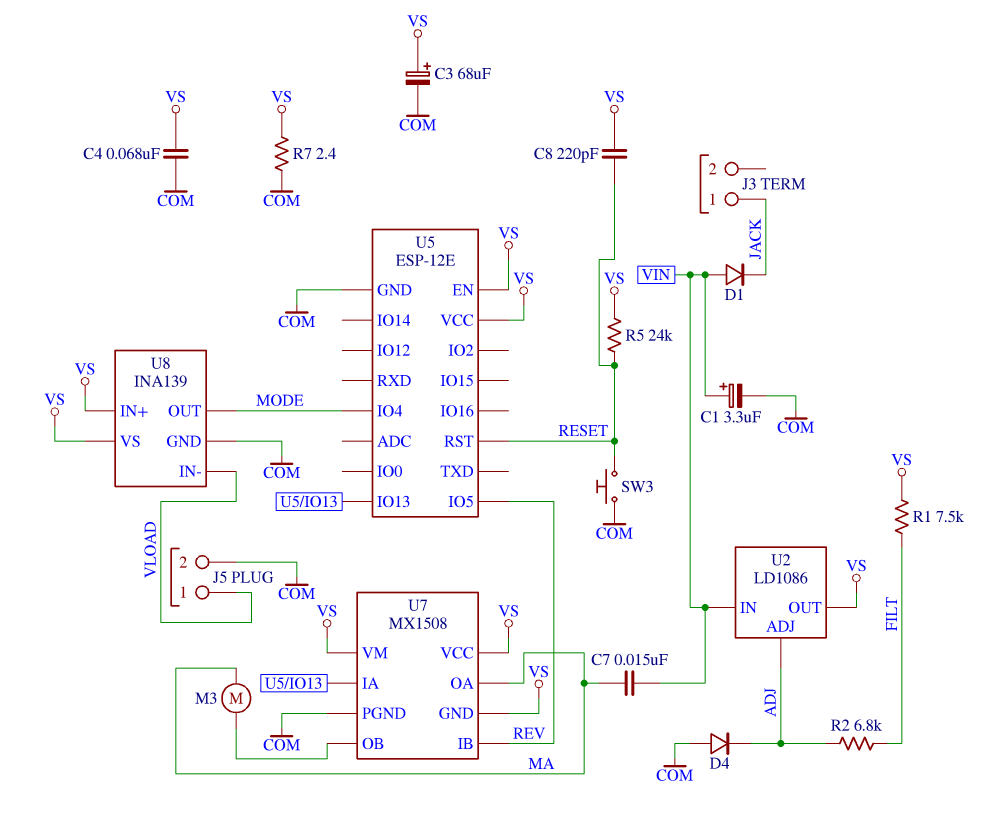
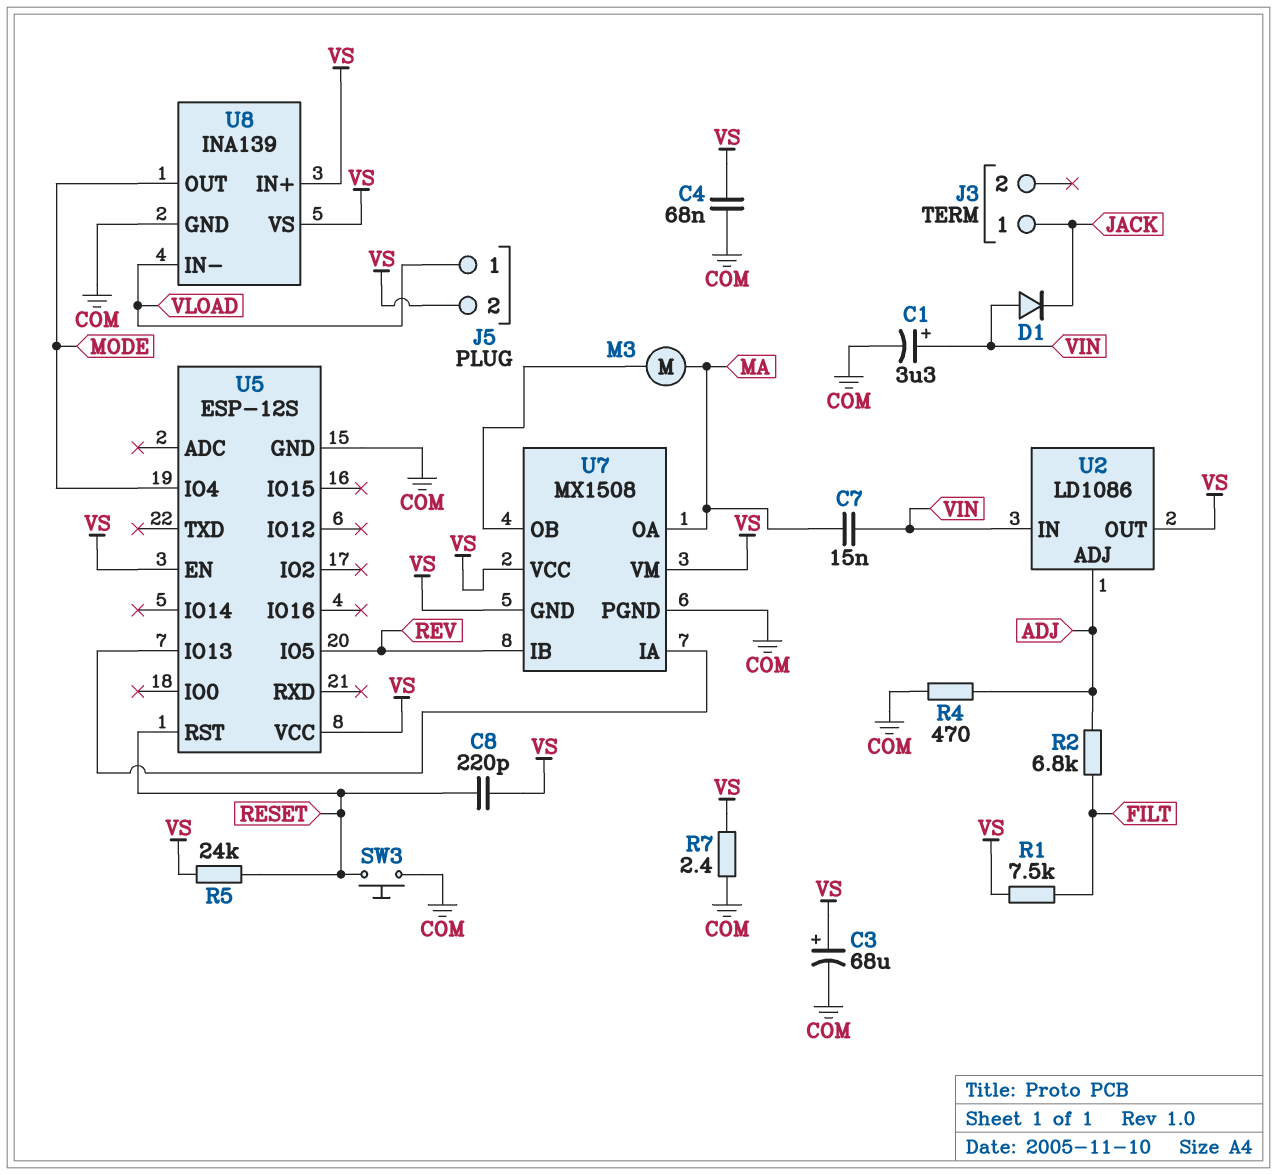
D4: diode (A COM, K ADJ) -> none
J5 pin 2: COM -> VS
R4: none -> 470 (ADJ, COM)
U5: ESP-12E -> ESP-12S

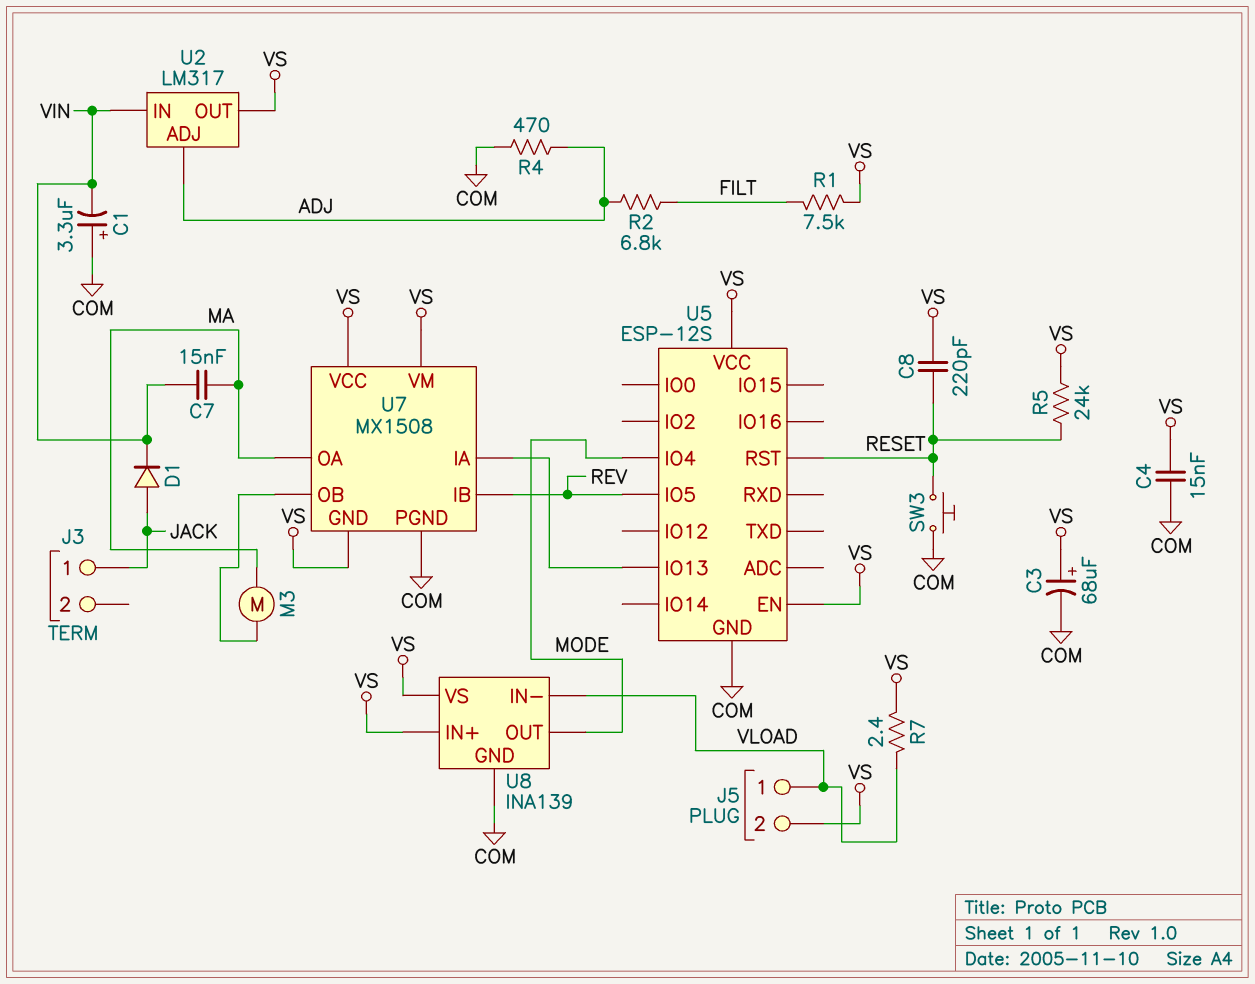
C1: 3.3uF (plus VIN, minus COM) -> 3.3uF (plus COM, minus VIN)
C4: 68nF (COM, VS) -> 15nF (COM, VS)
D1: diode (A VIN, K JACK) -> diode (A JACK, K VIN)
R7: 2.4 (COM, VS) -> 2.4 (VLOAD, VS)
U2: LD1086 -> LM317

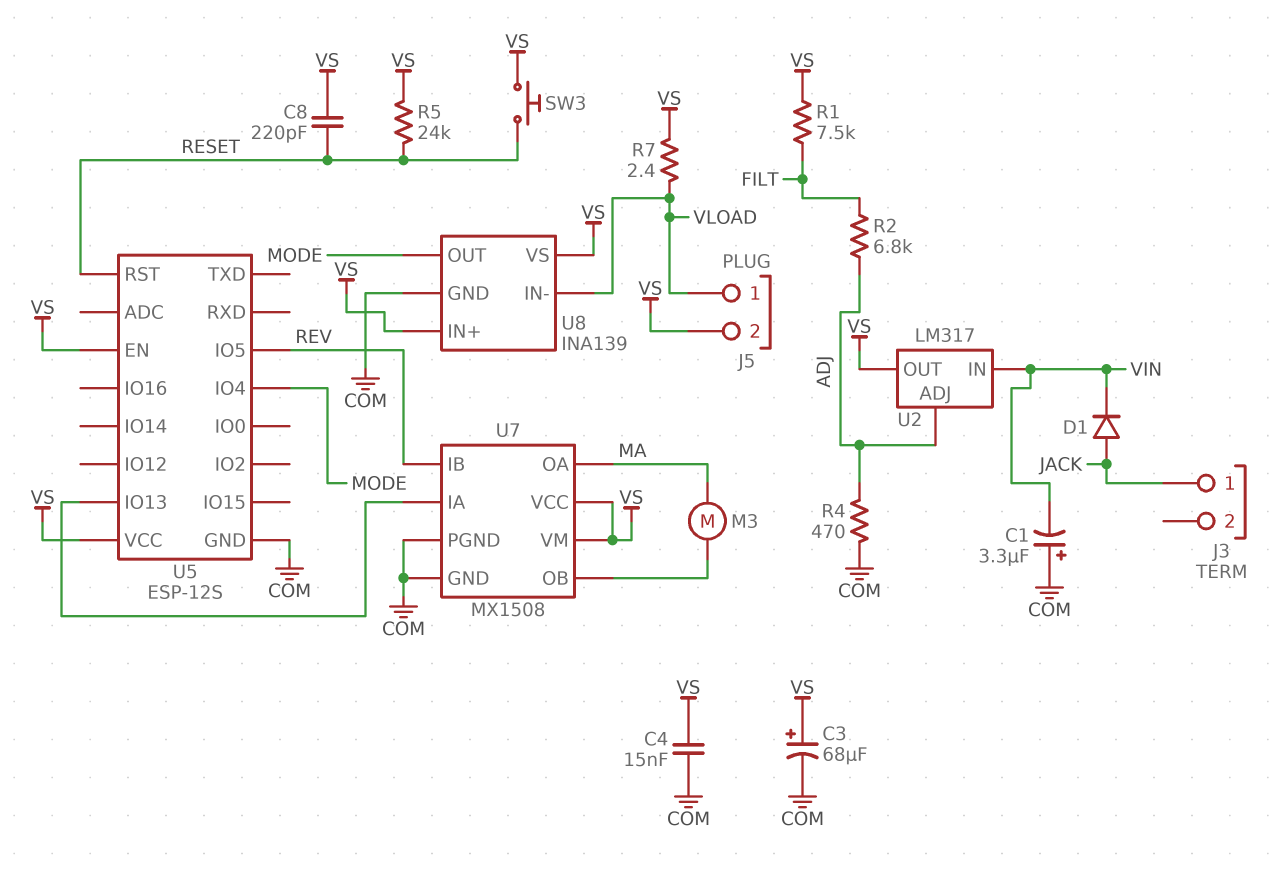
C7: 15nF (MA, VIN) -> none
SW3: button (COM, RESET) -> button (RESET, VS)
U7 pin GND: VS -> COM

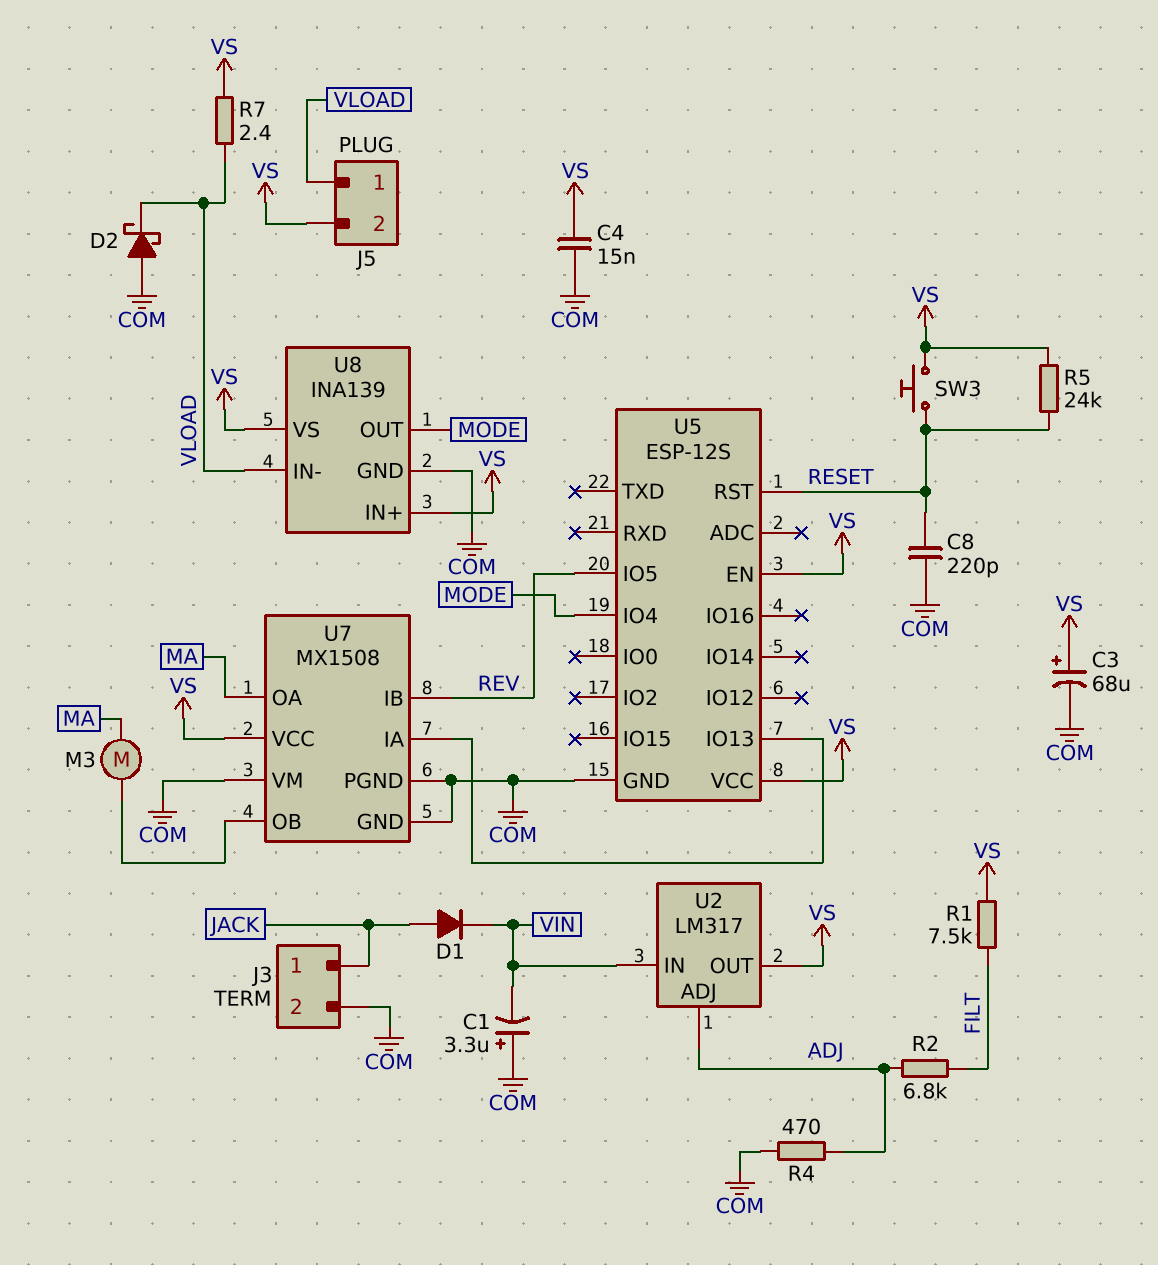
C8: 220pF (RESET, VS) -> 220pF (COM, RESET)
D2: none -> schottky (A COM, K VLOAD)
J3 pin 2: none -> COM
U7 pin VM: VS -> COM

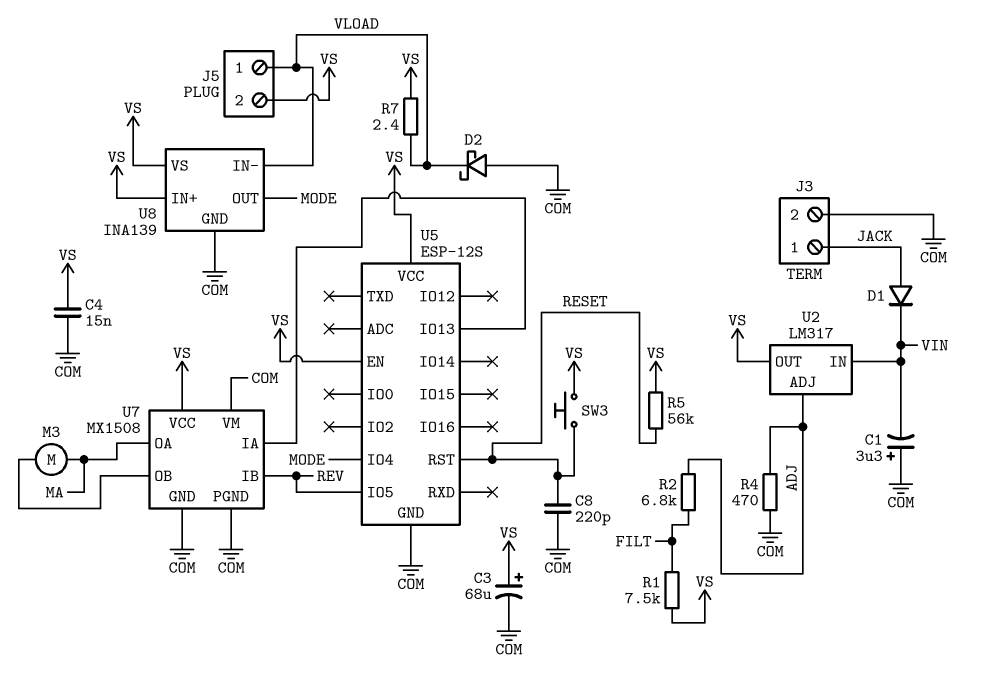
R5: 24k (RESET, VS) -> 56k (RESET, VS)

